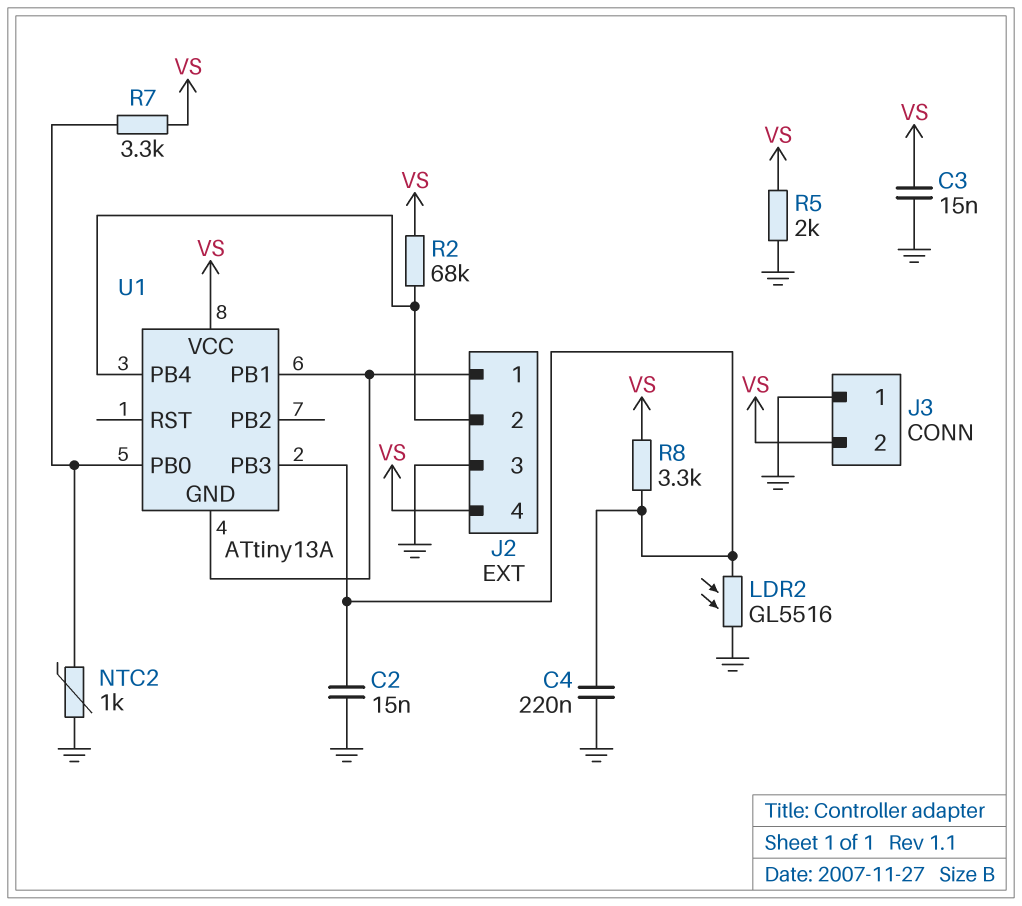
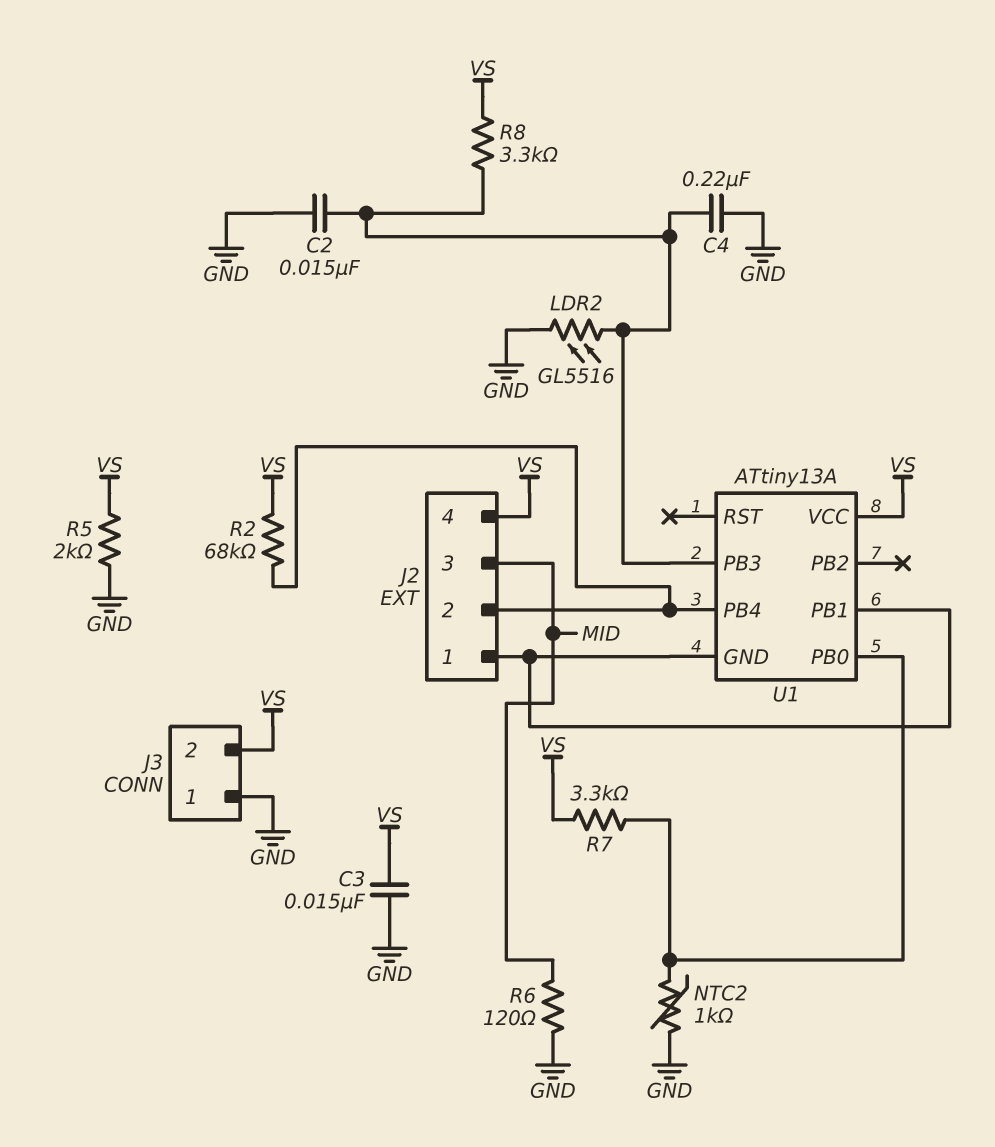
J2 pin 3: GND -> MID
R6: none -> 120 (GND, MID)

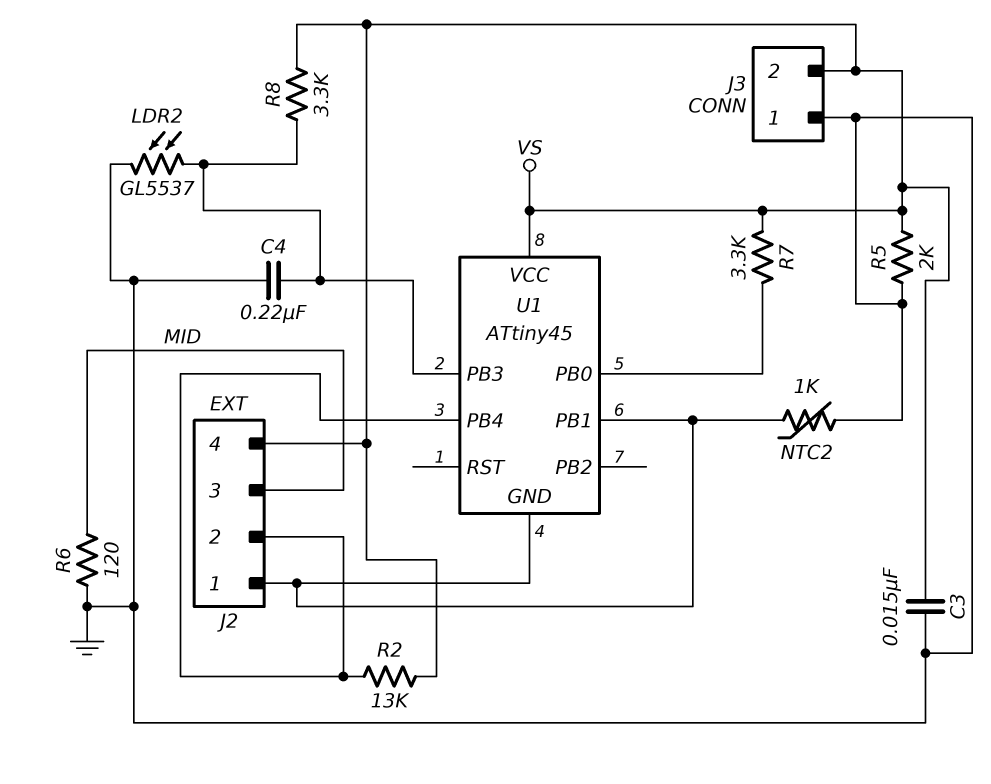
C2: 15nF (GND, U1/PB3) -> none
LDR2: GL5516 (GND, U1/PB3) -> GL5537 (GND, U1/PB3)
NTC2: 1k (GND, U1/PB0) -> 1k (GND, J2/1)
R2: 68k (J2/2, VS) -> 13k (J2/2, VS)
U1: ATtiny13A -> ATtiny45

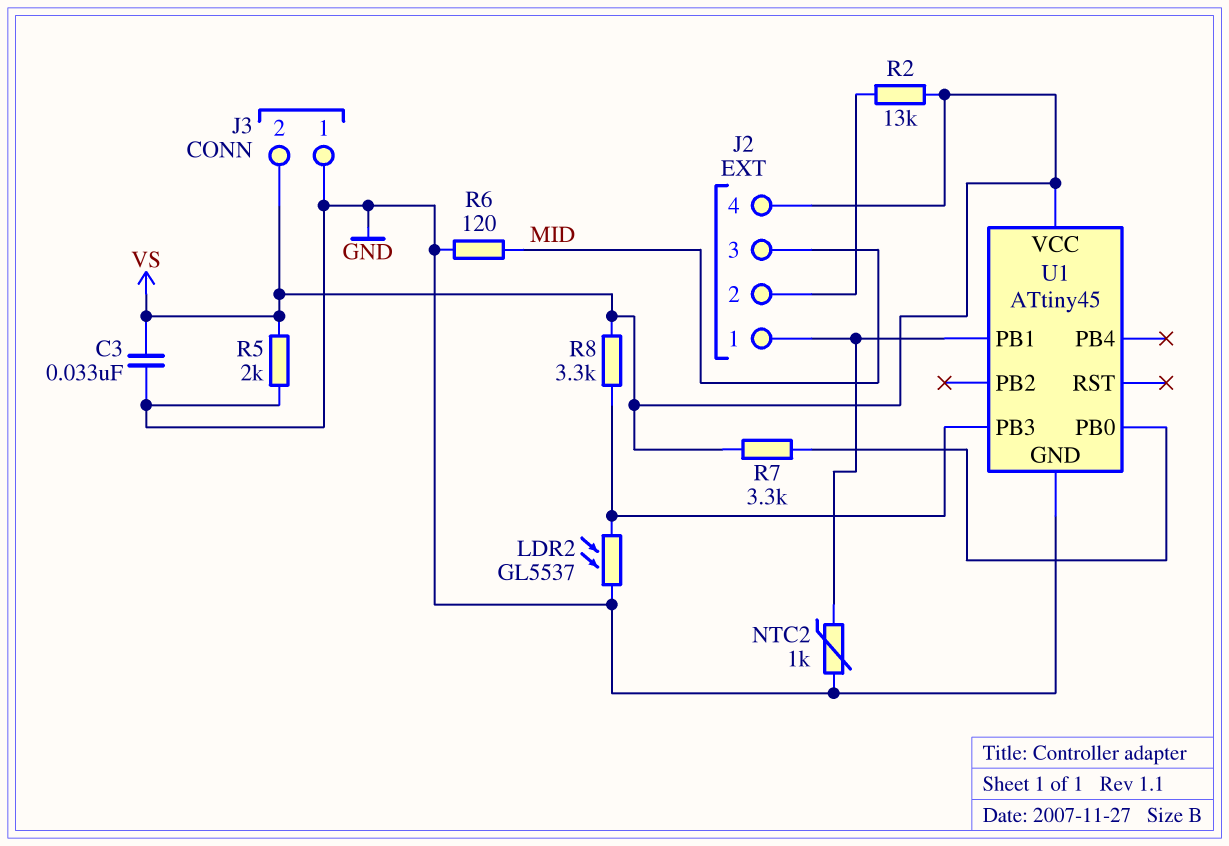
C3: 15nF (GND, VS) -> 33nF (GND, VS)
C4: 220nF (GND, U1/PB3) -> none
U1 pin GND: J2/1 -> GND
U1 pin PB4: J2/2 -> none

